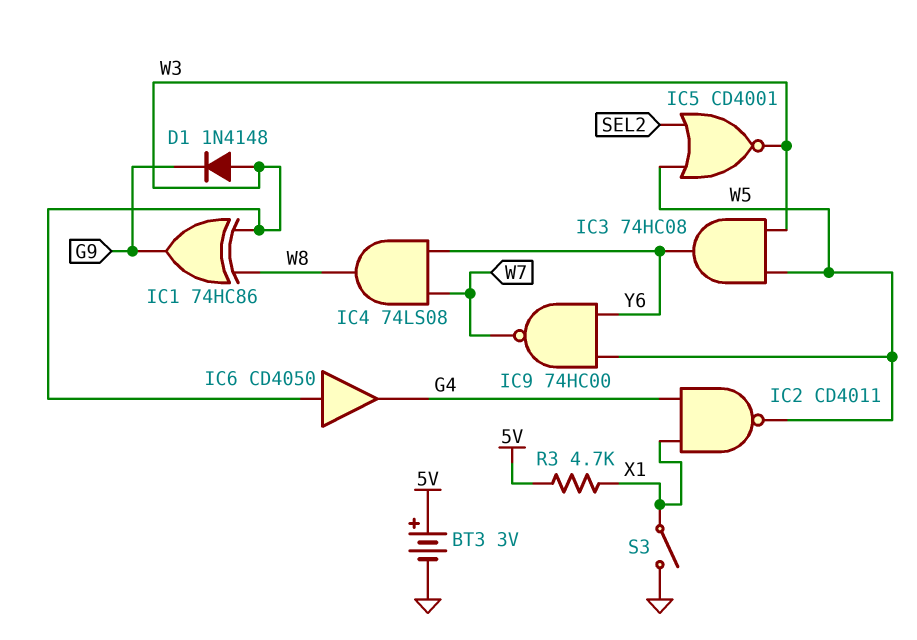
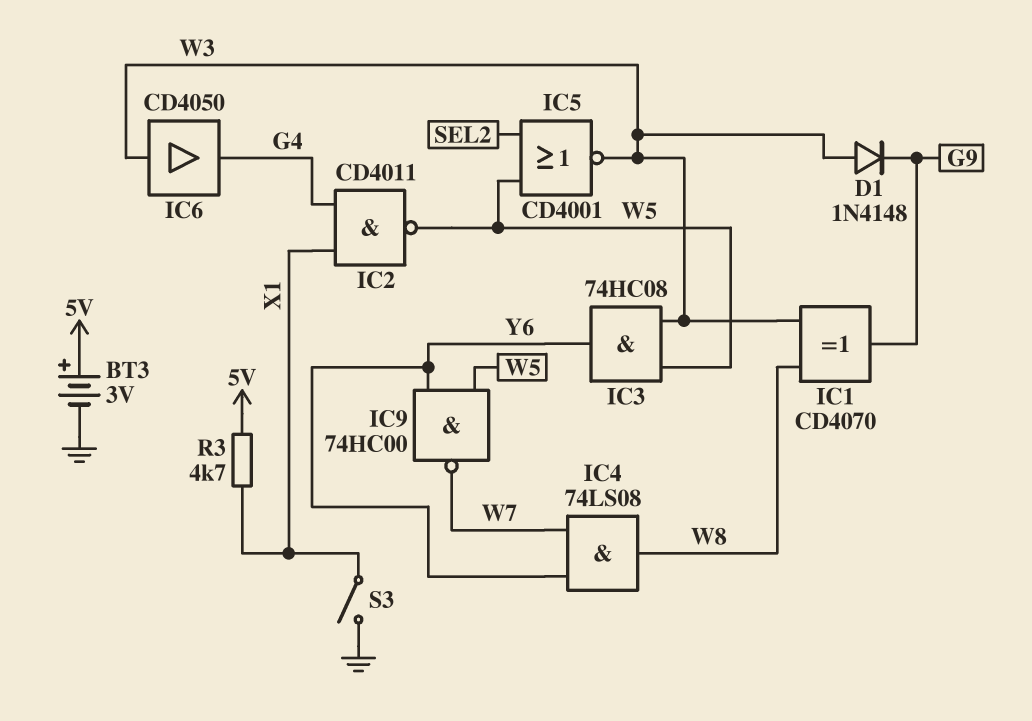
IC1: XOR 74HC86 (in W3, in W8, out G9) -> XOR CD4070 (in W3, in W8, out G9)

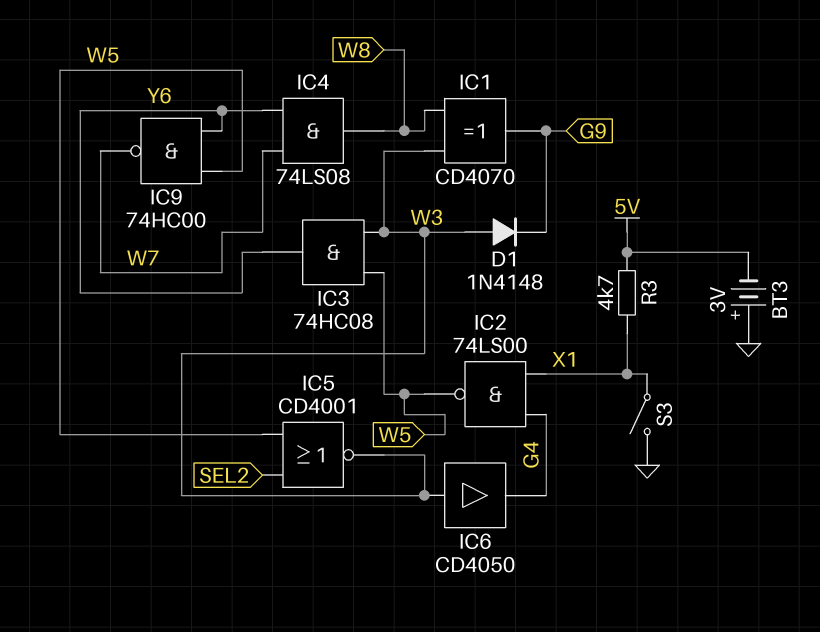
BT3: 3V (plus 5V, minus GND) -> 3V (plus GND, minus 5V)
IC2: NAND CD4011 (in G4, in X1, out W5) -> NAND 74LS00 (in G4, in X1, out W5)

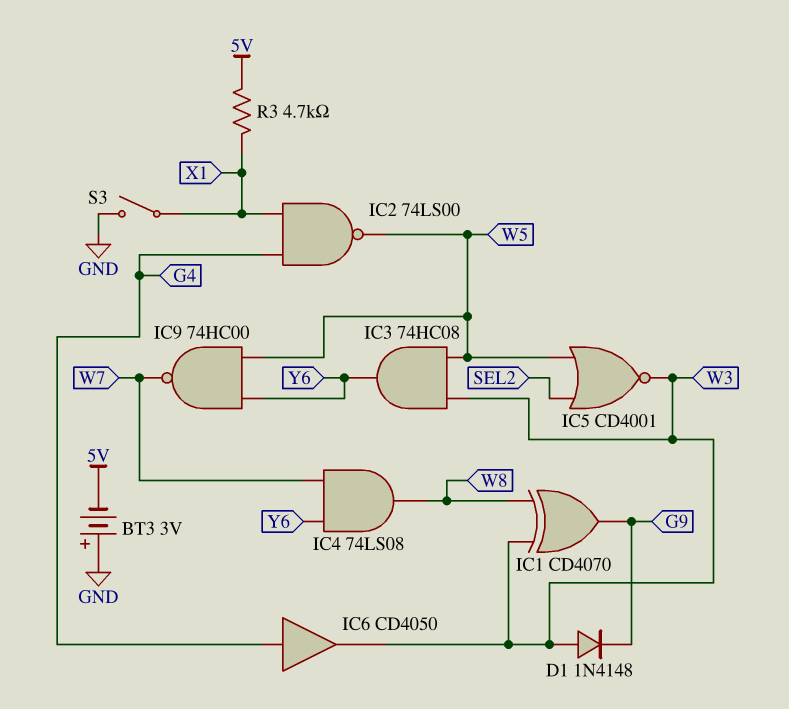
IC6: buffer CD4050 (in W3, out G4) -> buffer CD4050 (in G4, out W3)

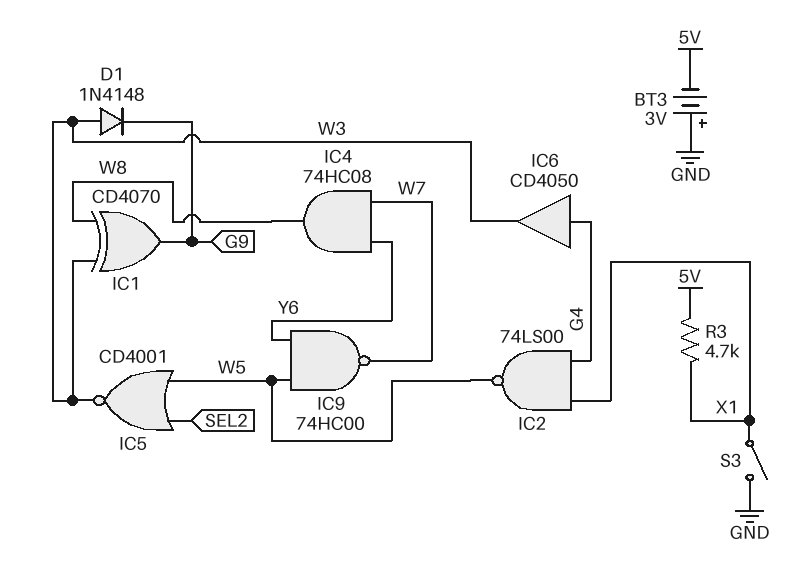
IC3: AND 74HC08 (in W3, in W5, out Y6) -> none
IC4: AND 74LS08 (in W7, in Y6, out W8) -> AND 74HC08 (in W7, in Y6, out W8)

